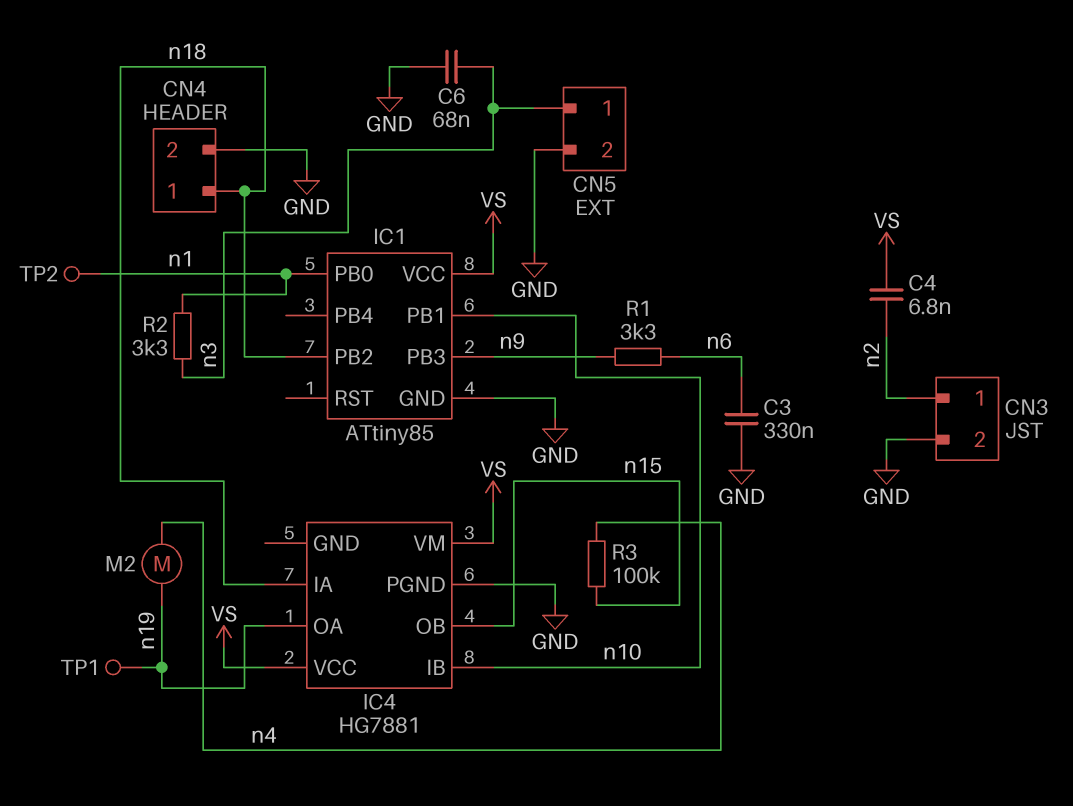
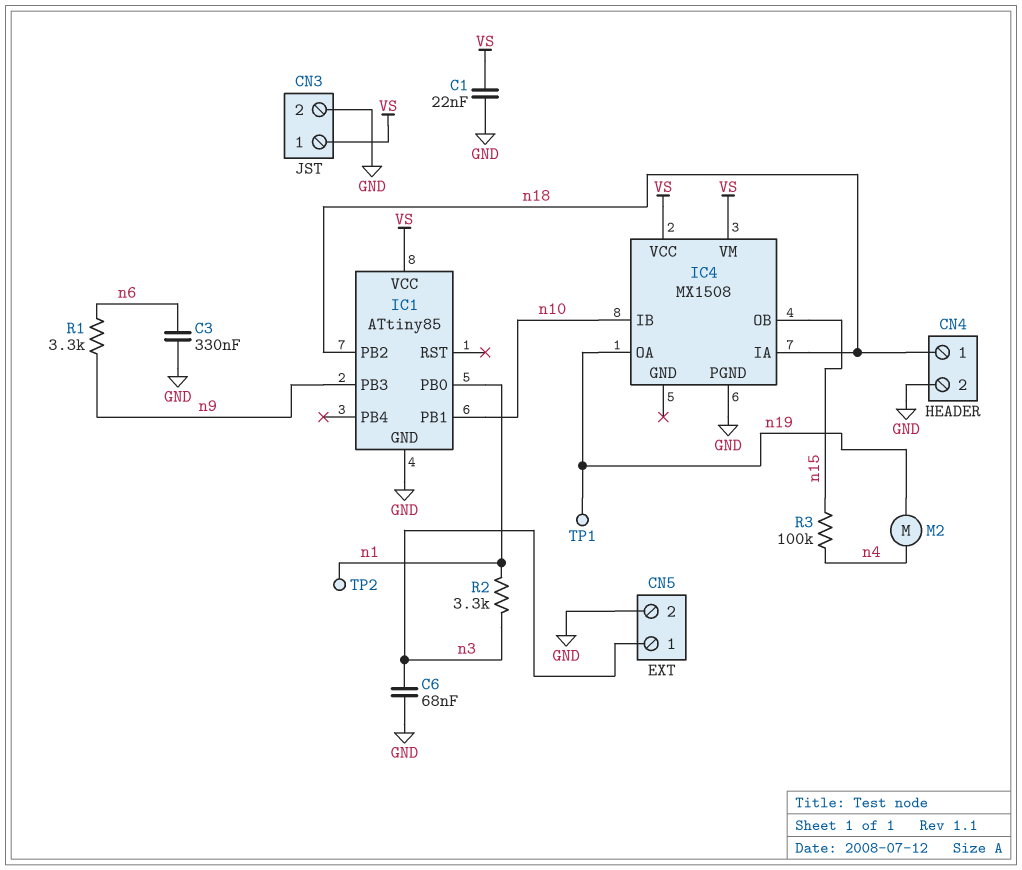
C1: none -> 22nF (GND, VS)
C4: 6.8nF (VS, n2) -> none
CN3 pin 1: n2 -> VS
IC4: HG7881 -> MX1508

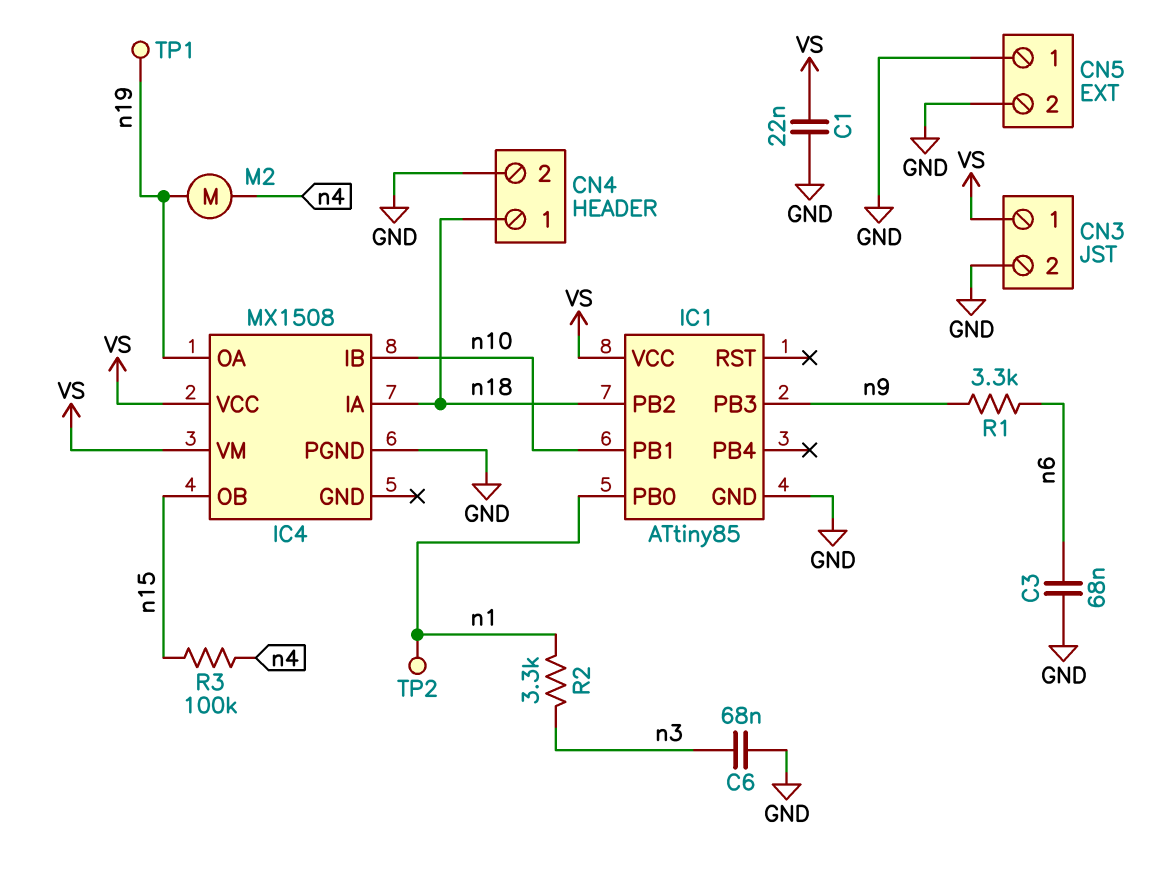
C3: 330nF (GND, n6) -> 68nF (GND, n6)
CN5 pin 1: n3 -> GND

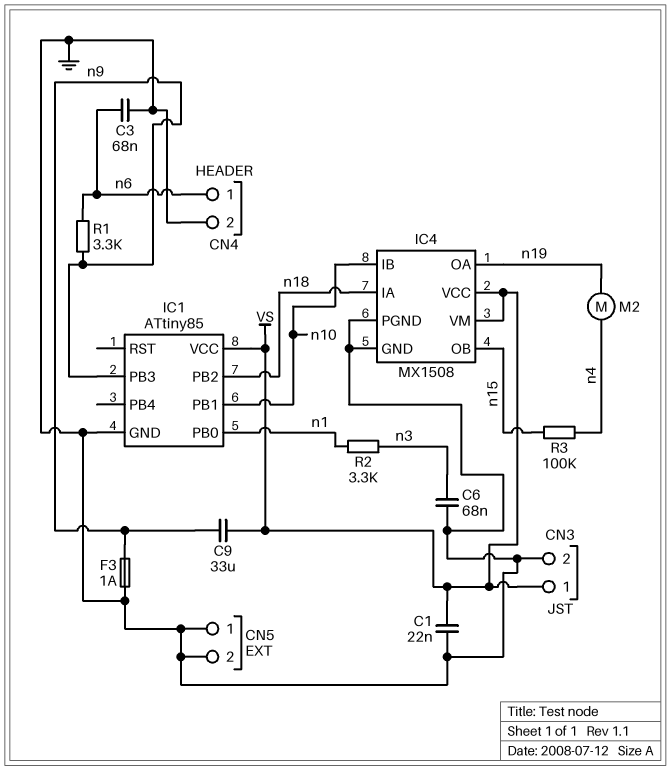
C9: none -> 33uF (VS, n9)
CN4 pin 1: n18 -> n6
F3: none -> 1A (GND, n9)
IC4 pin GND: none -> GND
TP1: test point (n19) -> none
TP2: test point (n1) -> none

